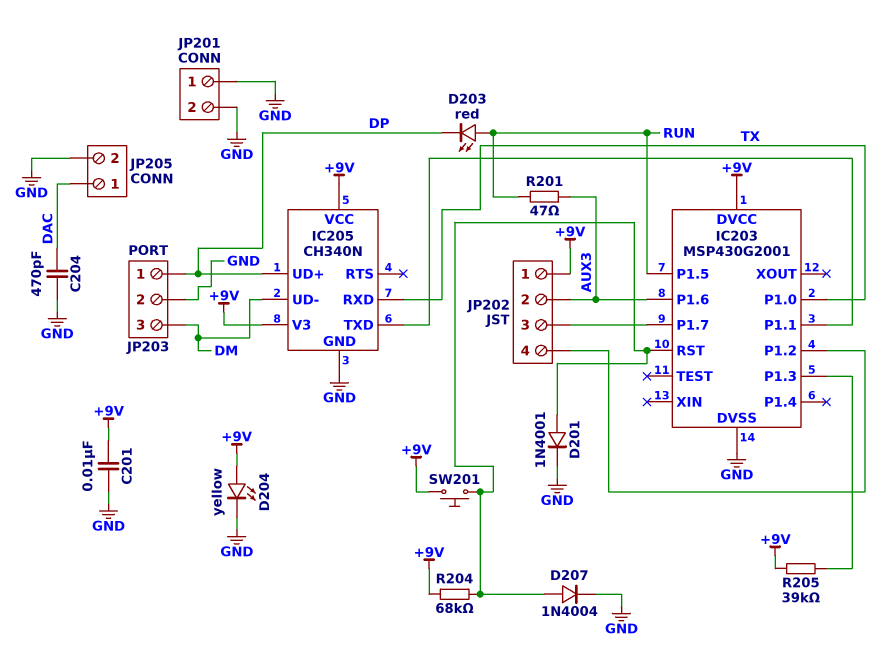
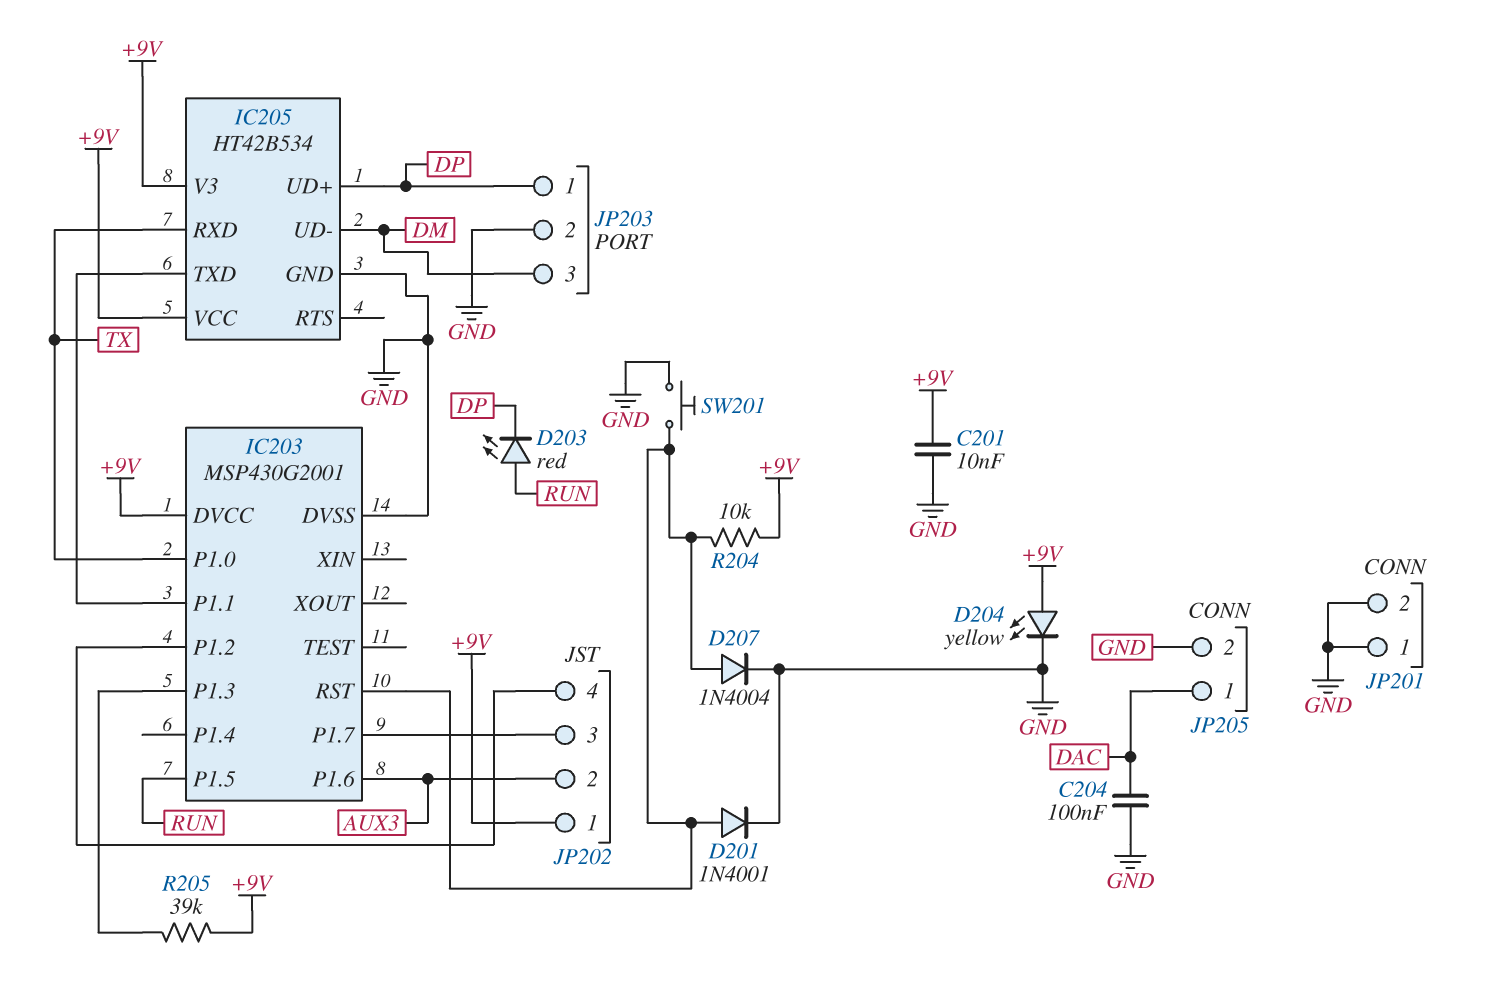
C204: 470pF (DAC, GND) -> 100nF (DAC, GND)
IC205: CH340N -> HT42B534
R201: 47 (AUX3, RUN) -> none
R204: 68k (+9V, IC203/RST) -> 10k (+9V, IC203/RST)
SW201: button (+9V, IC203/RST) -> button (GND, IC203/RST)

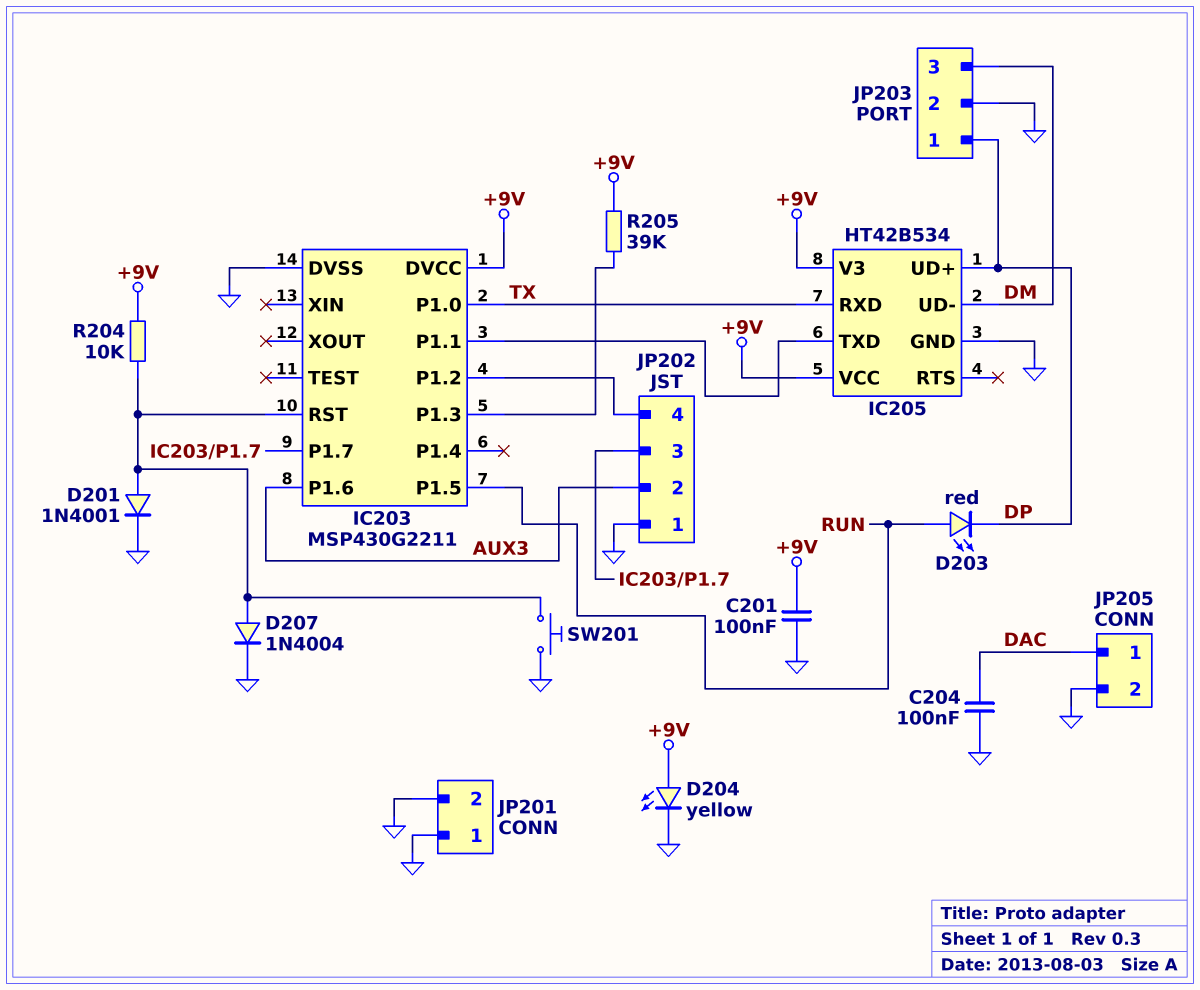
C201: 10nF (+9V, GND) -> 100nF (+9V, GND)
IC203: MSP430G2001 -> MSP430G2211
JP202 pin 1: +9V -> GND

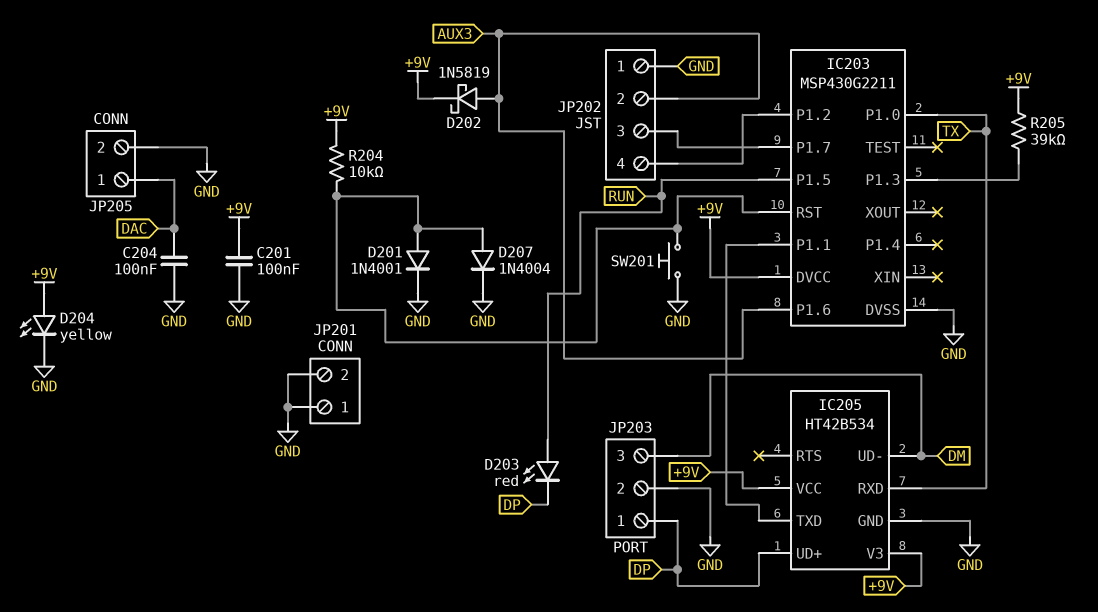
D202: none -> schottky 1N5819 (A AUX3, K +9V)

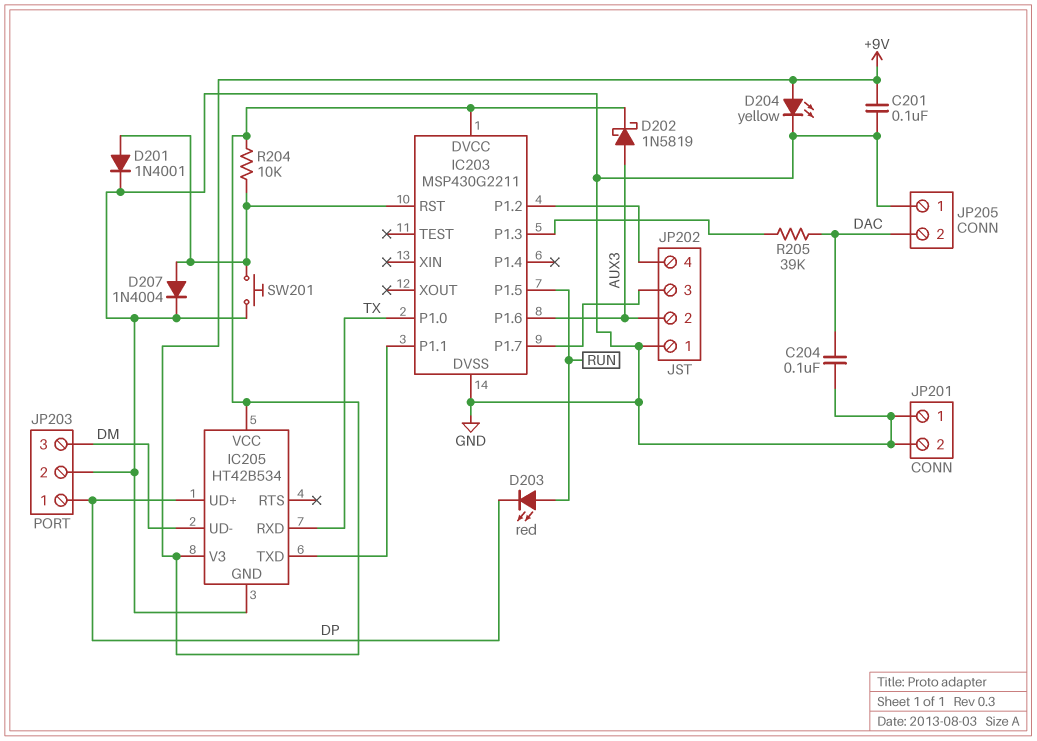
JP205 pin 1: DAC -> GND
JP205 pin 2: GND -> DAC
R205: 39k (+9V, IC203/P1.3) -> 39k (DAC, IC203/P1.3)

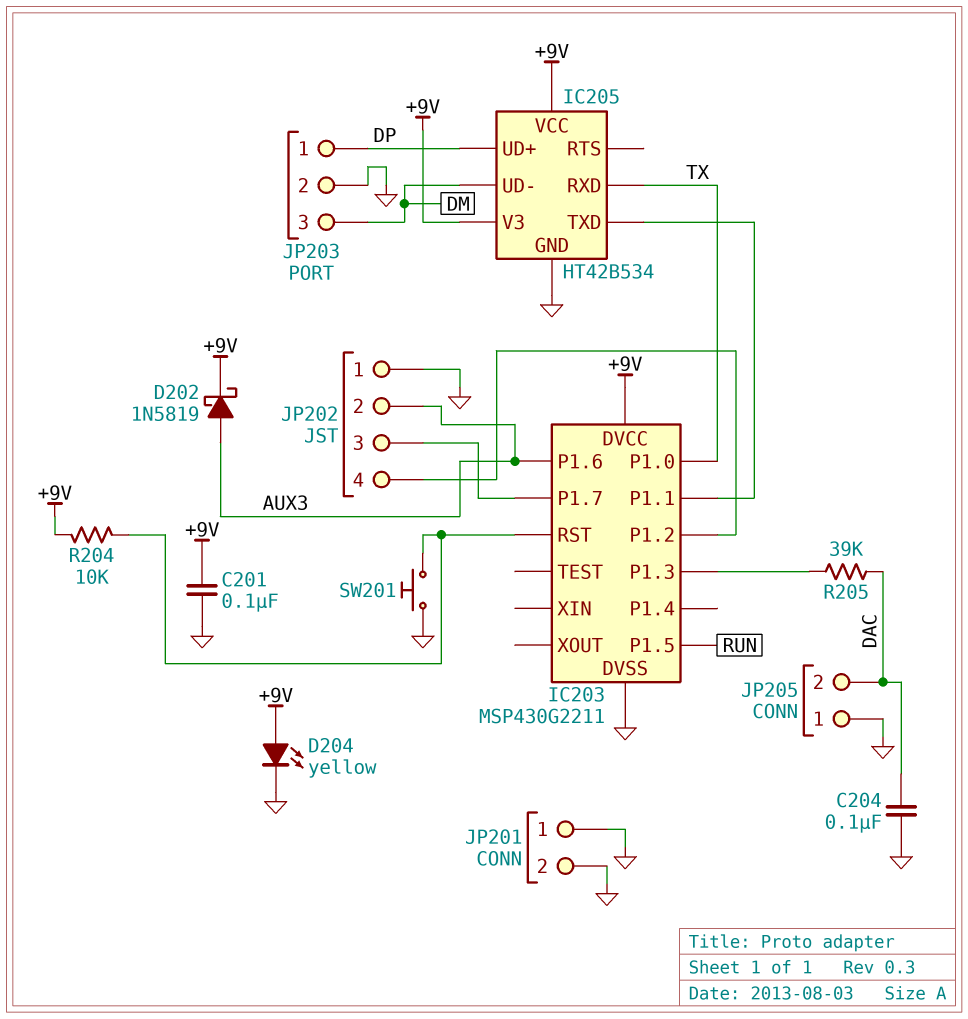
D201: diode 1N4001 (A IC203/RST, K GND) -> none
D203: LED red (A RUN, K DP) -> none
D207: diode 1N4004 (A IC203/RST, K GND) -> none

